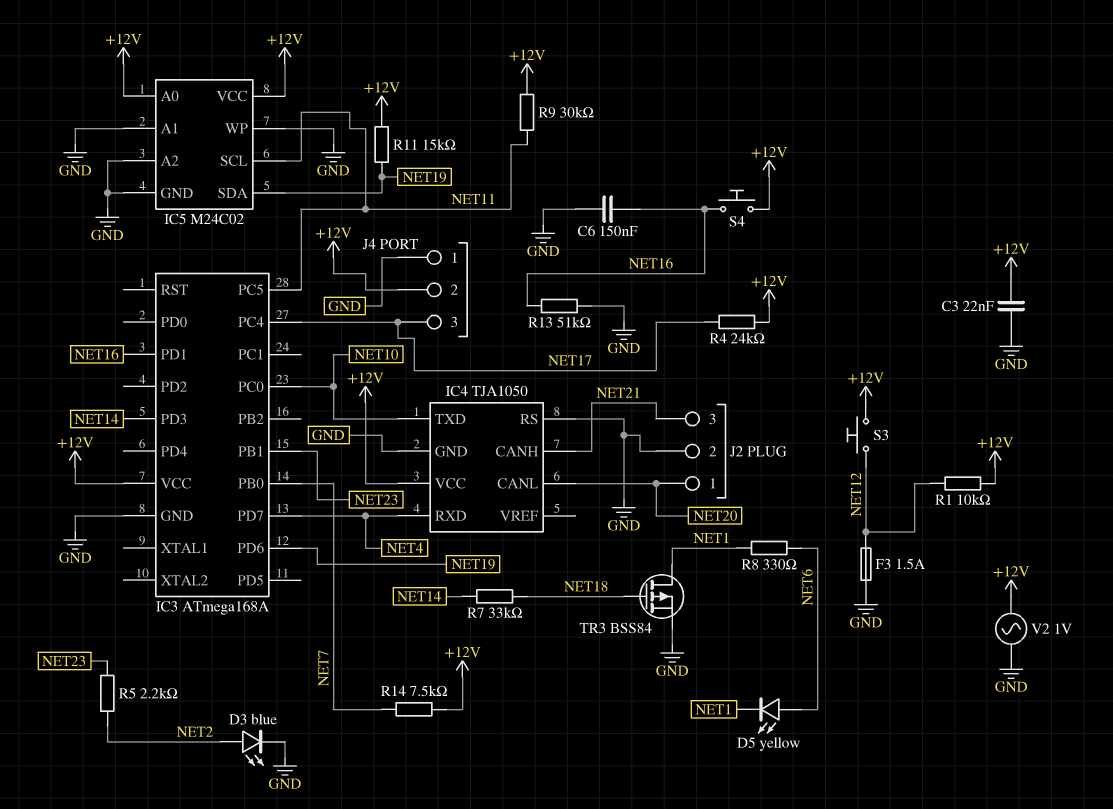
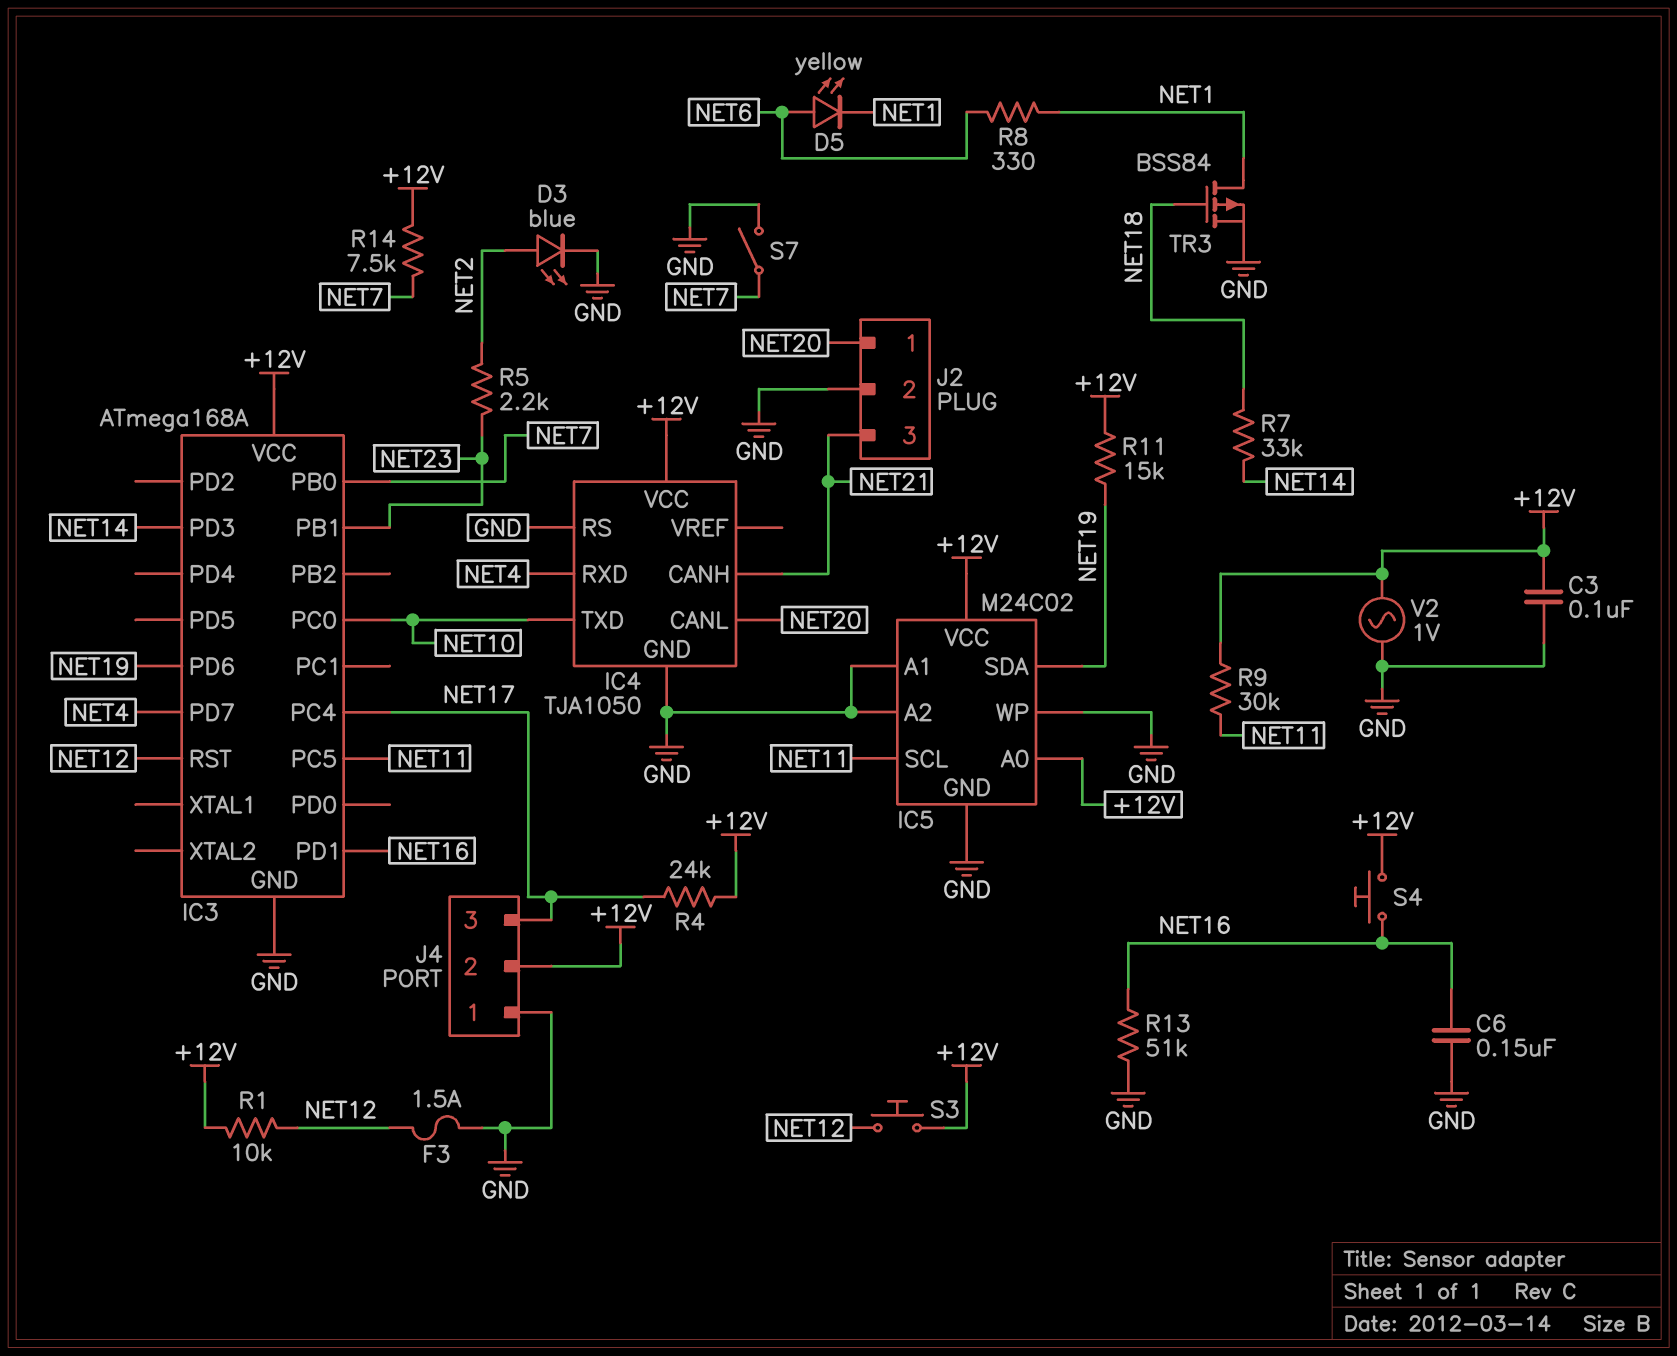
C3: 22nF (+12V, GND) -> 100nF (+12V, GND)
IC3 pin RST: none -> NET12
S7: none -> switch (GND, NET7)

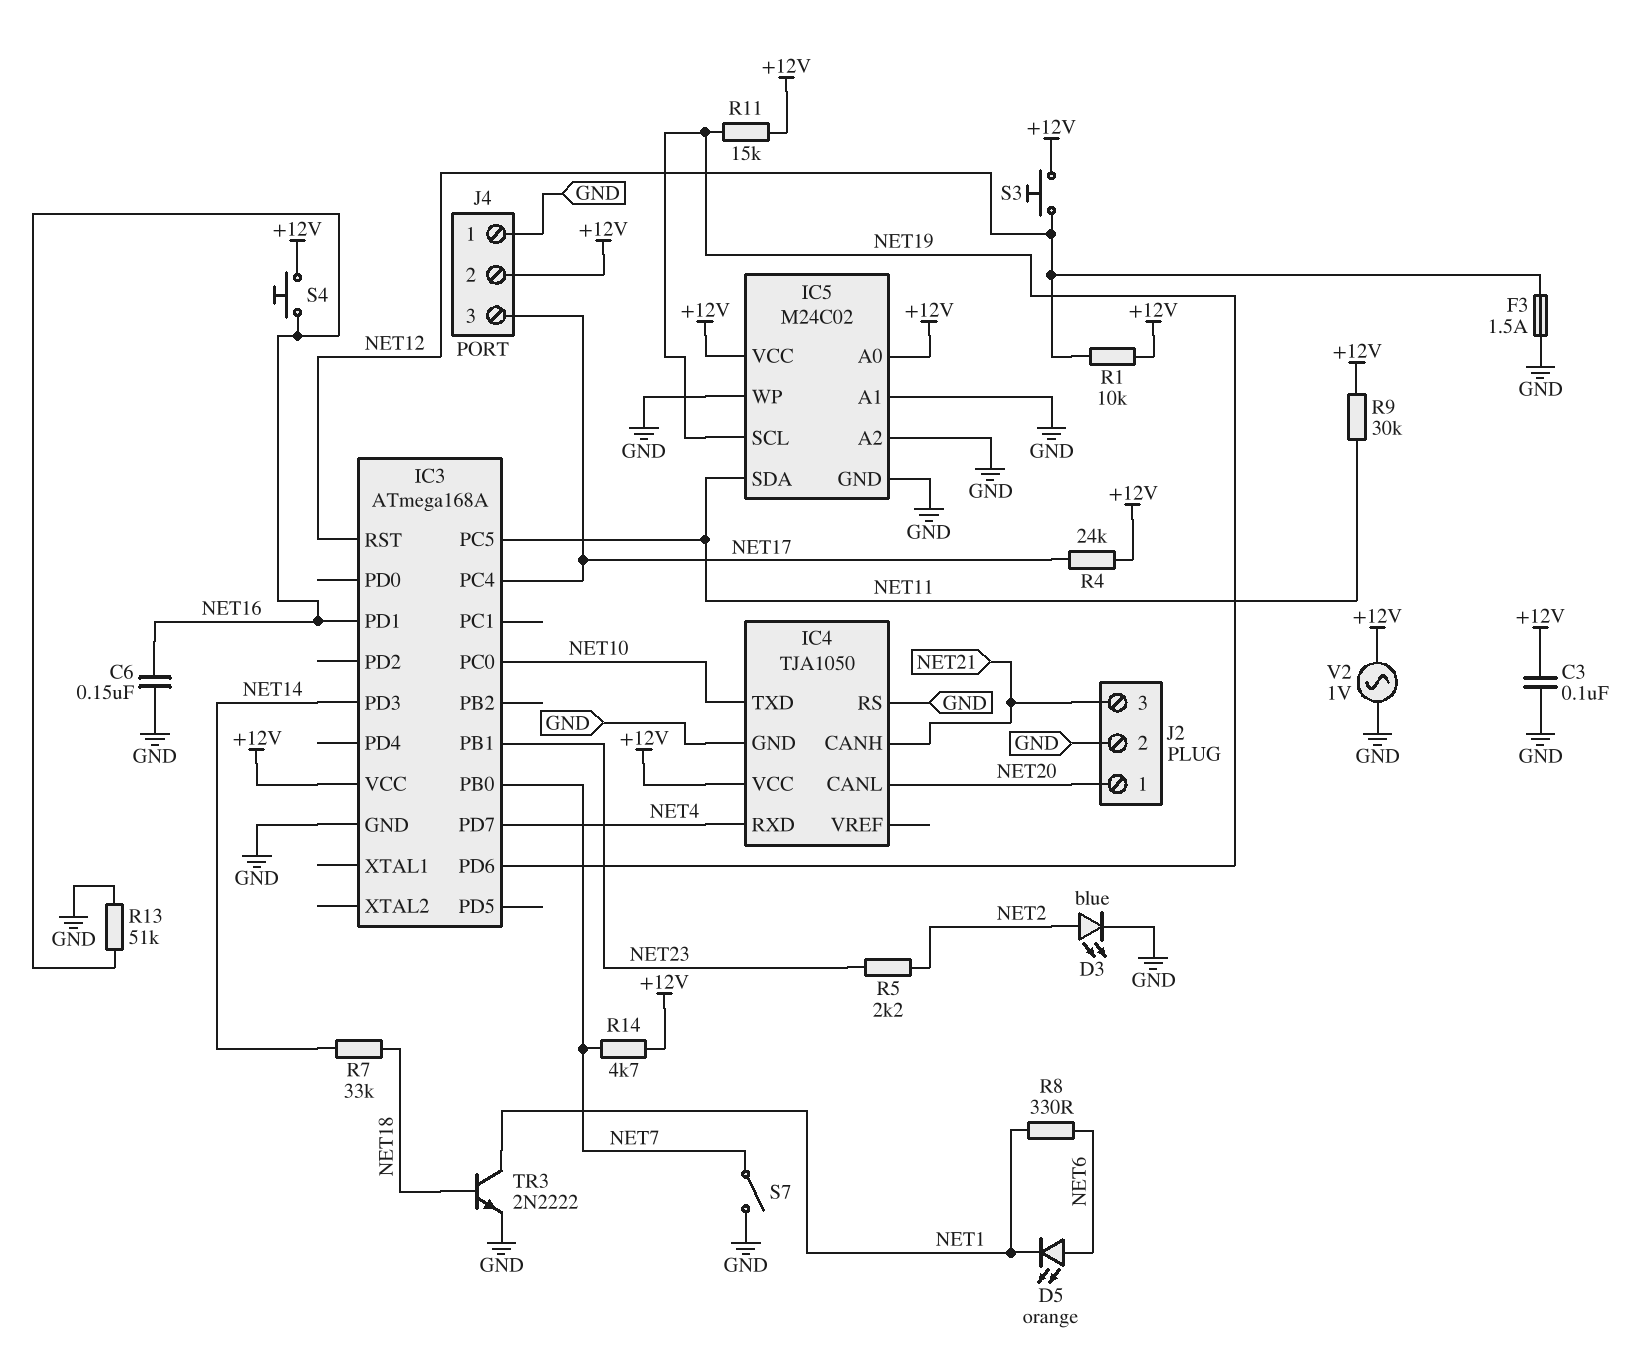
D5: LED yellow (A NET6, K NET1) -> LED orange (A NET6, K NET1)
IC5 pin SCL: NET11 -> NET19
IC5 pin SDA: NET19 -> NET11
R14: 7.5k (+12V, NET7) -> 4.7k (+12V, NET7)
TR3: PMOS BSS84 (G NET18, D NET1, S GND) -> NPN 2N2222 (B NET18, C NET1, E GND)

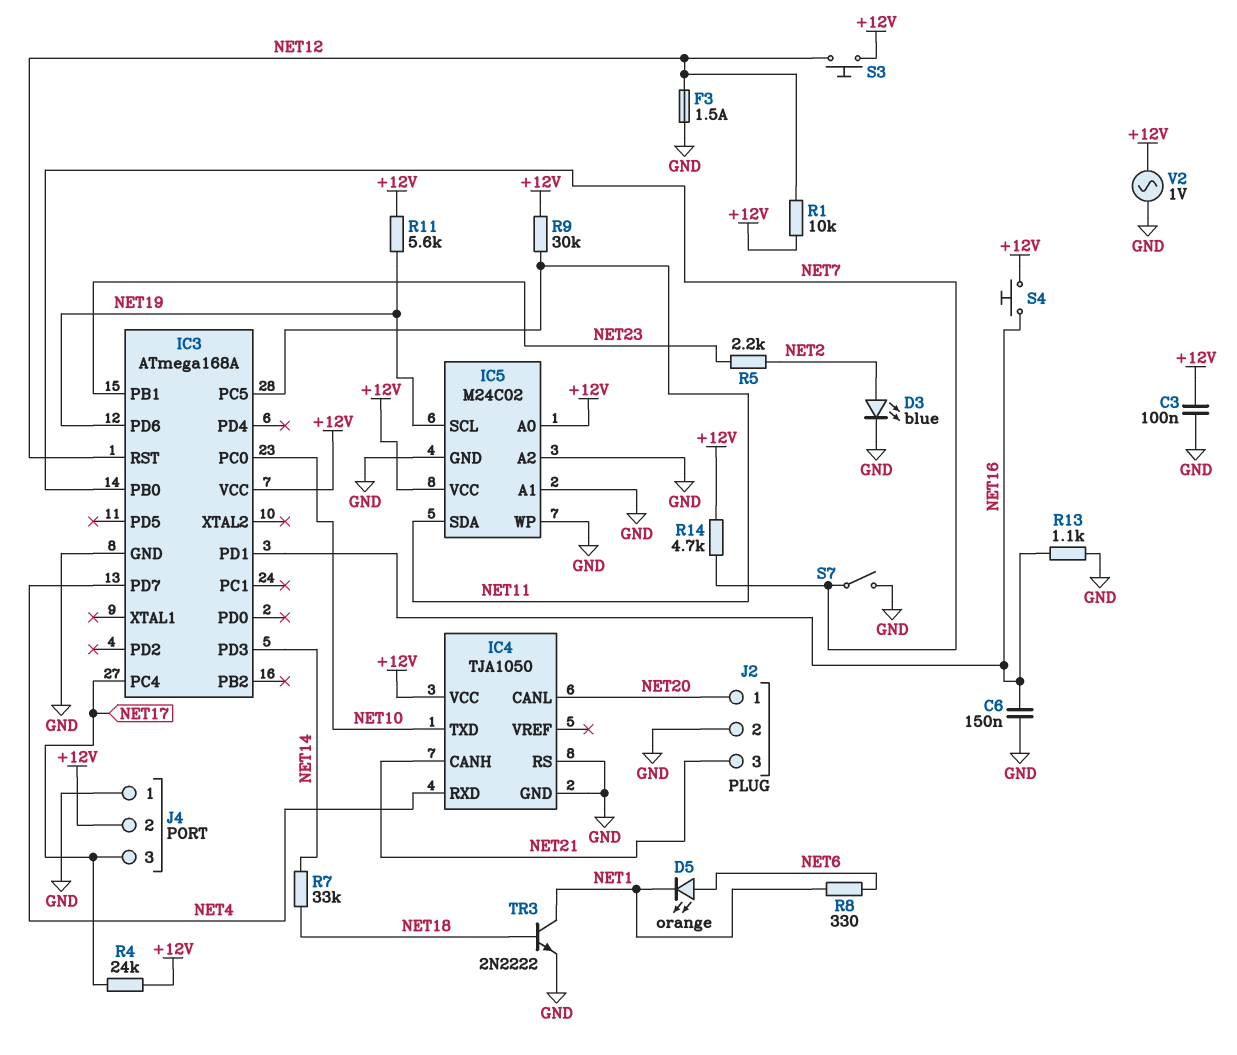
R11: 15k (+12V, NET19) -> 5.6k (+12V, NET19)
R13: 51k (GND, NET16) -> 1.1k (GND, NET16)

